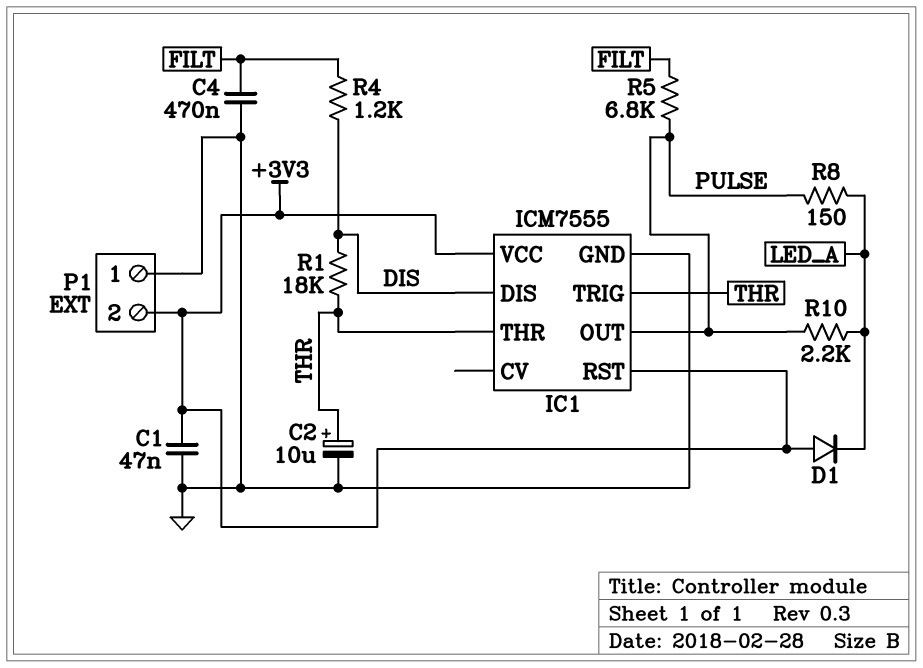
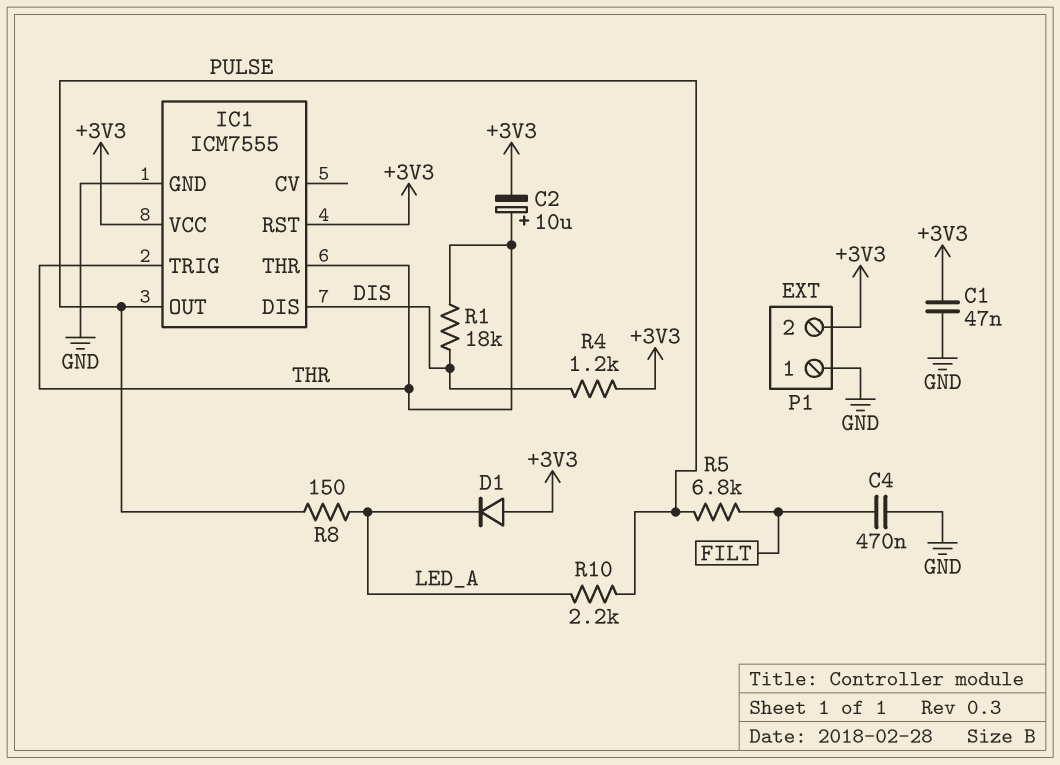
C2: 10uF (plus THR, minus GND) -> 10uF (plus THR, minus +3V3)
R4: 1.2k (DIS, FILT) -> 1.2k (+3V3, DIS)

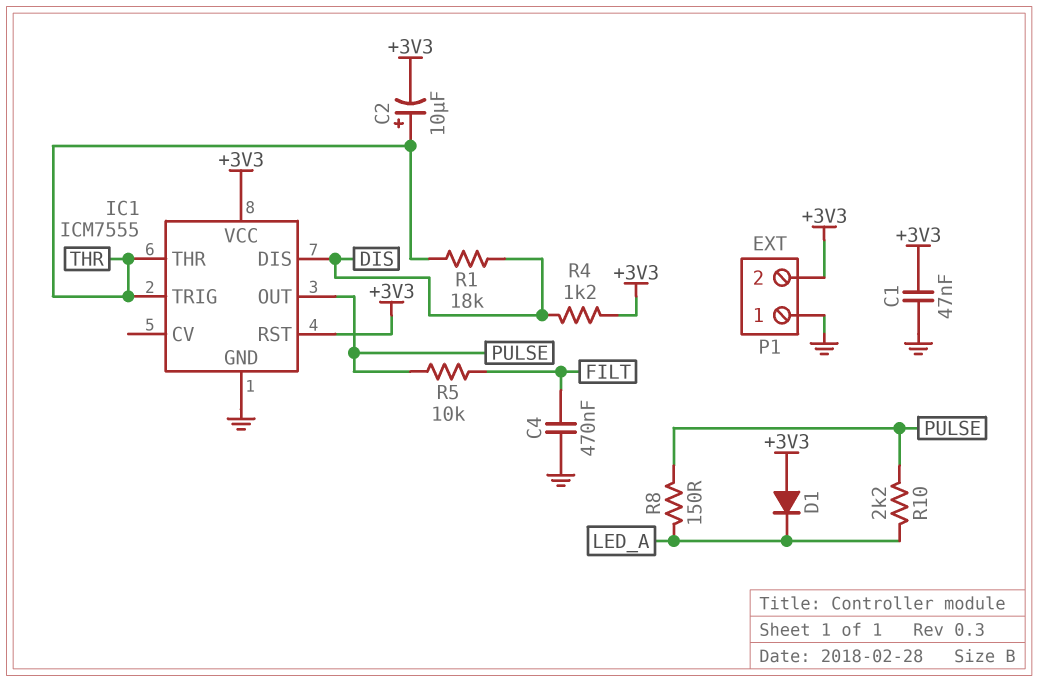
R5: 6.8k (FILT, PULSE) -> 10k (FILT, PULSE)

